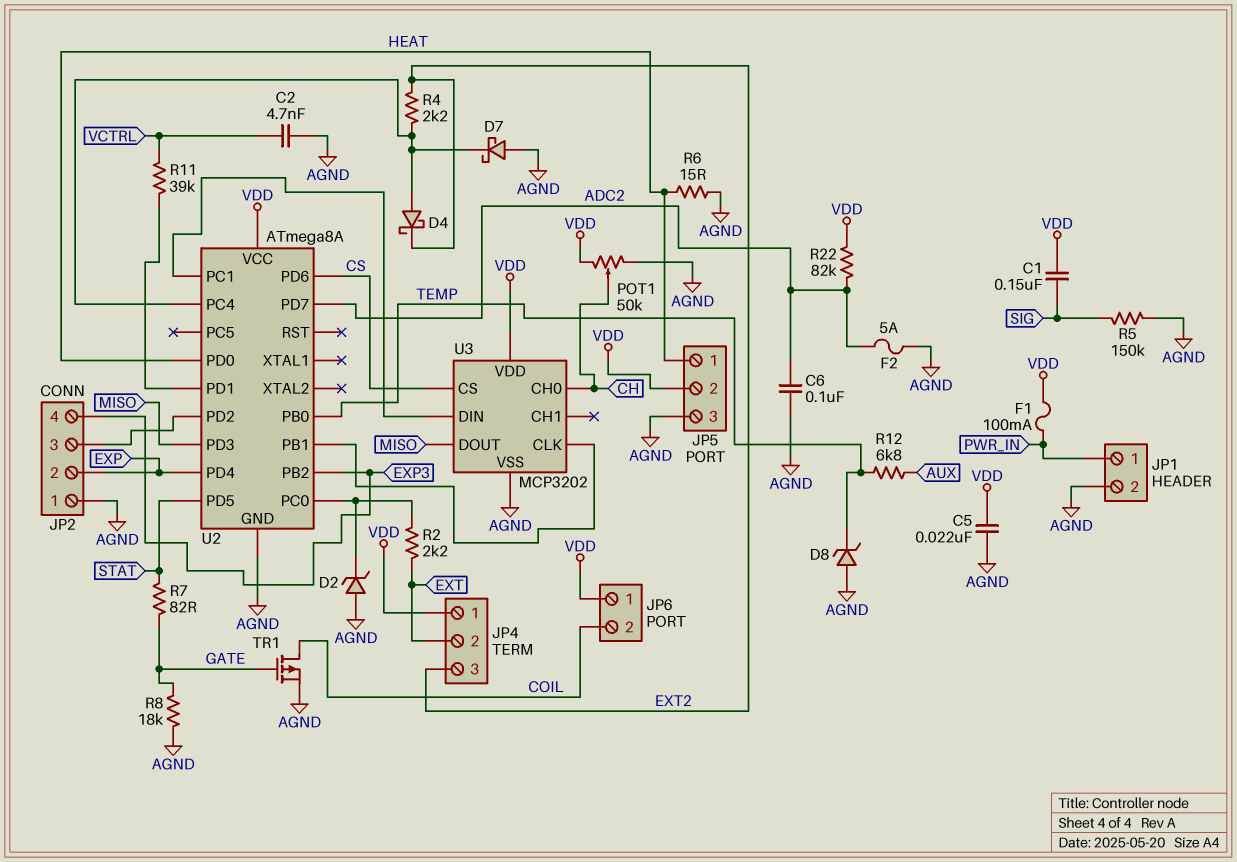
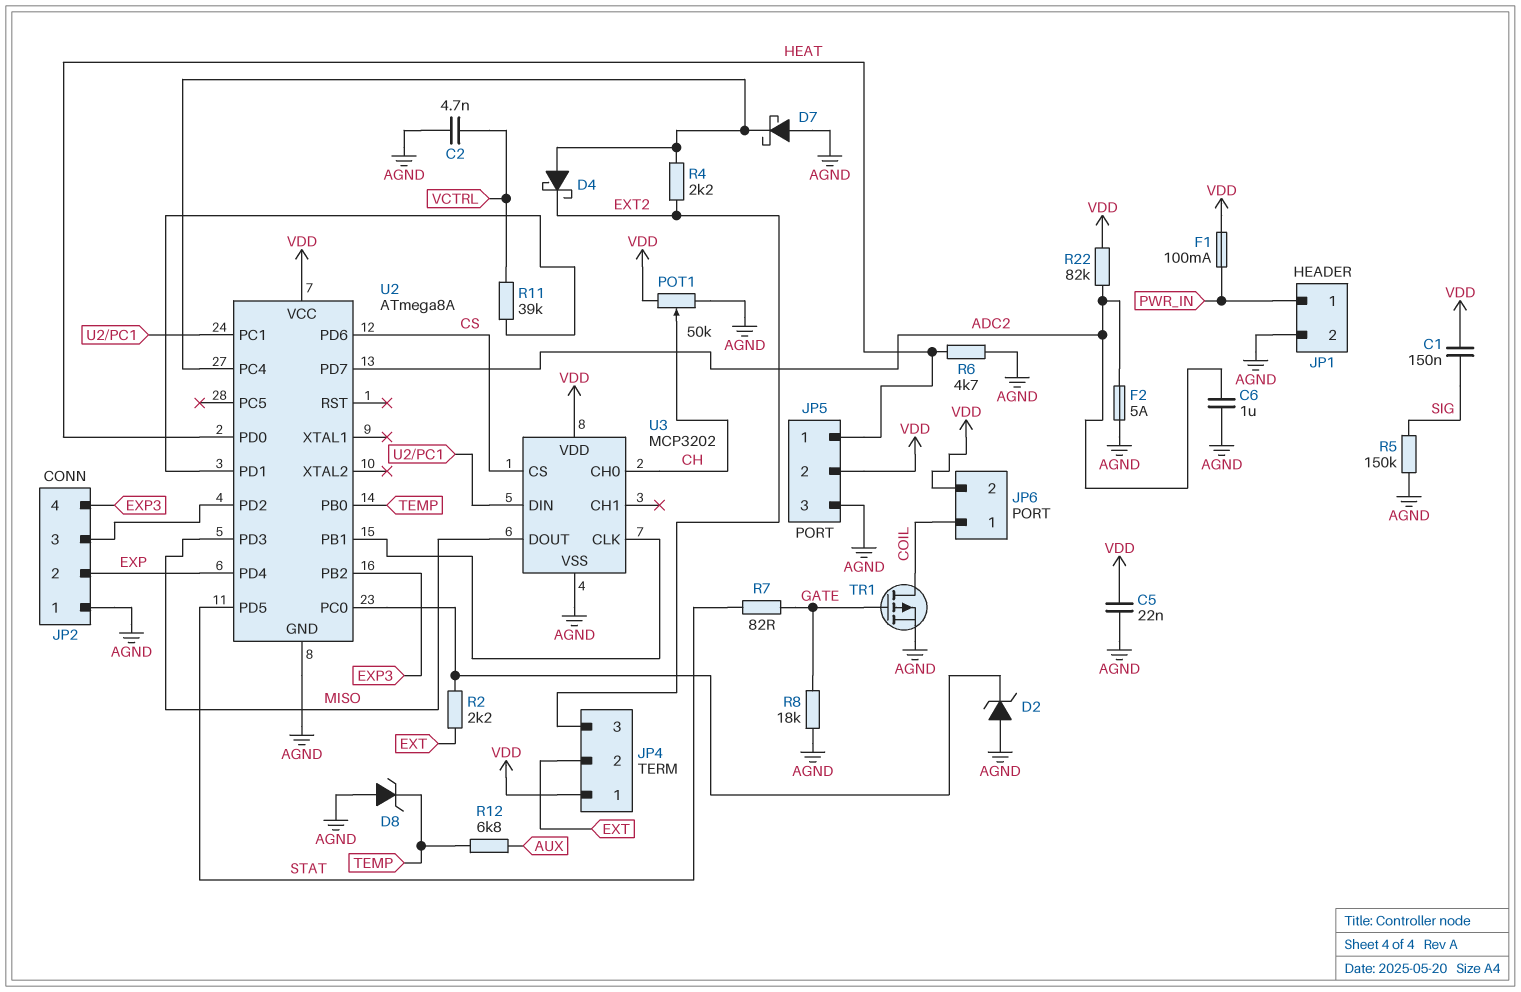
C6: 100nF (ADC2, AGND) -> 1uF (ADC2, AGND)
JP6 pin 1: VDD -> COIL
JP6 pin 2: COIL -> VDD
R6: 15 (AGND, HEAT) -> 4.7k (AGND, HEAT)

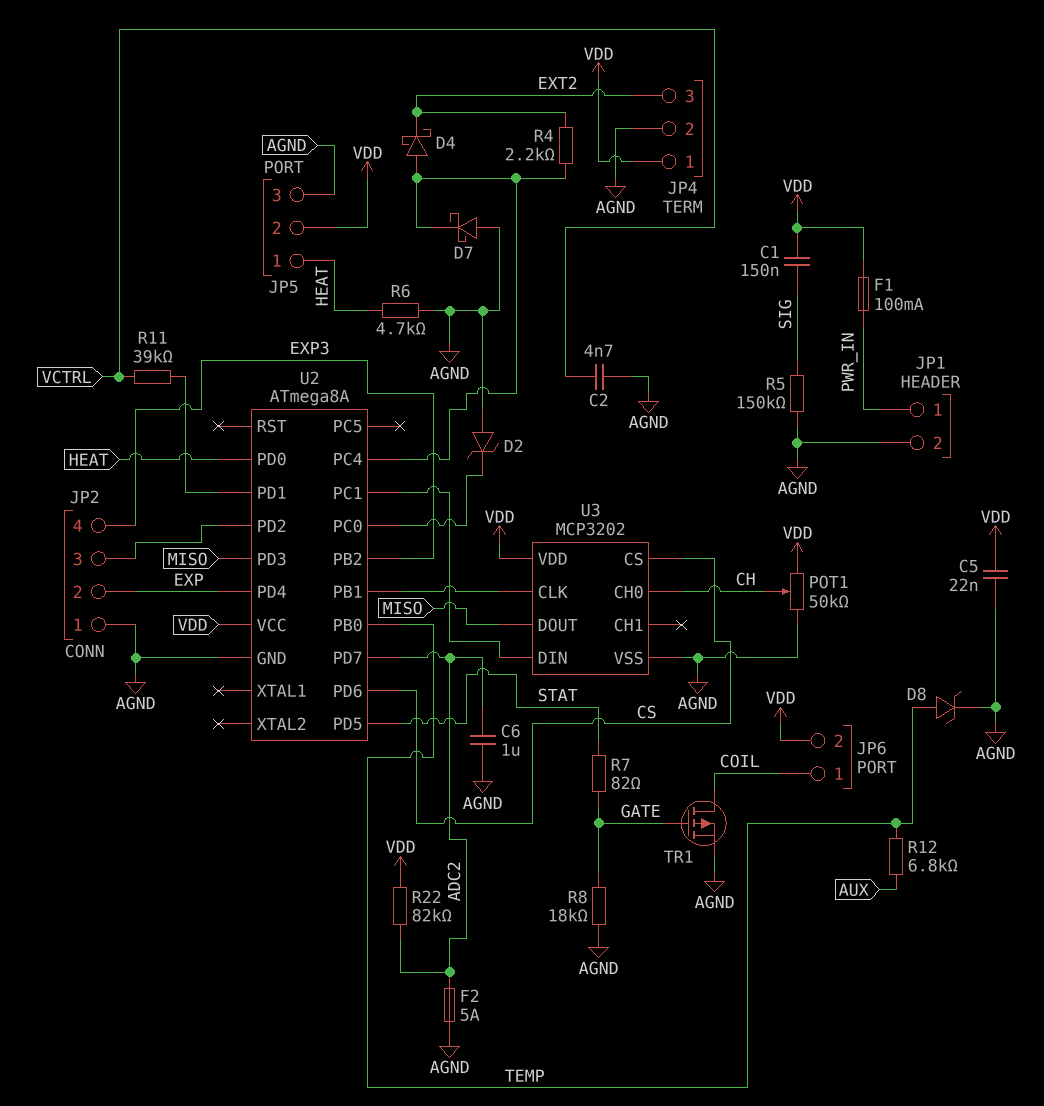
D8: zener (A AGND, K TEMP) -> zener (A TEMP, K AGND)
JP4 pin 2: EXT -> AGND
R2: 2.2k (EXT, U2/PC0) -> none

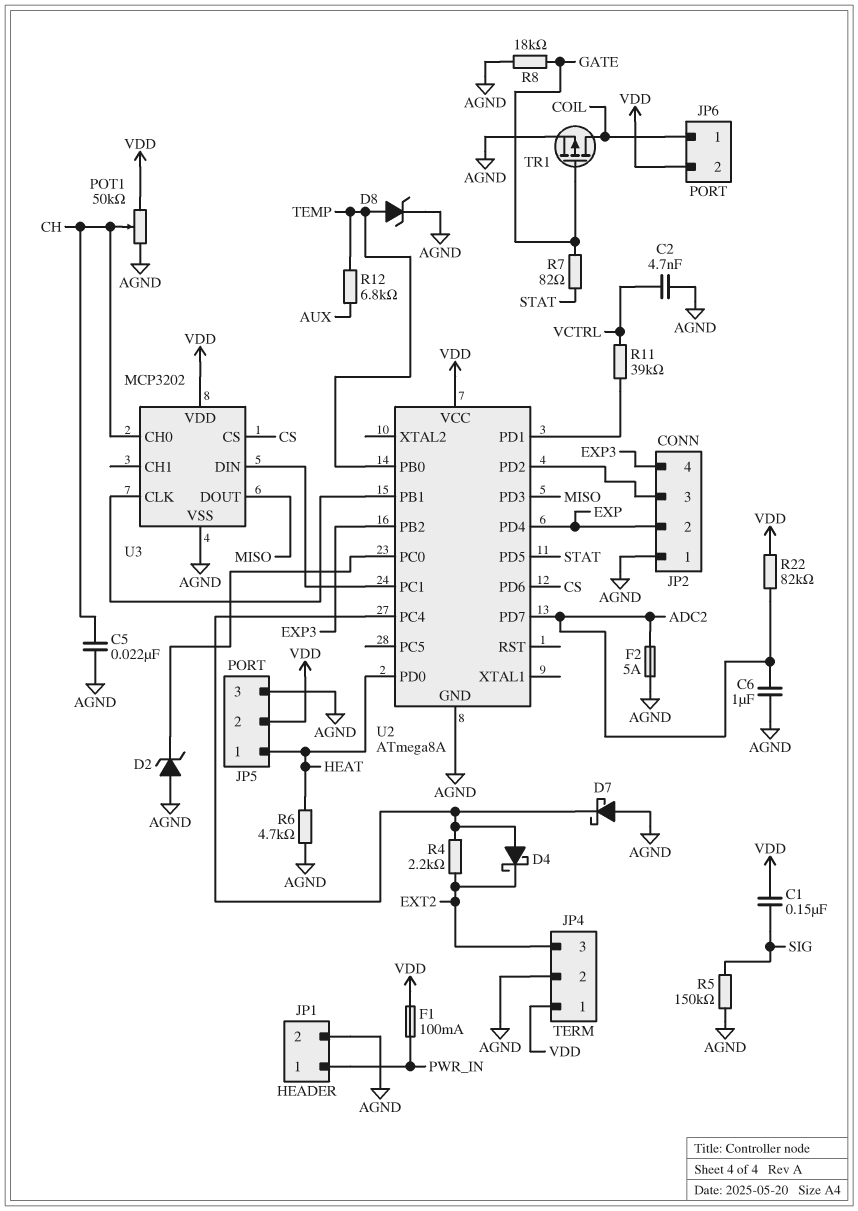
C5: 22nF (AGND, VDD) -> 22nF (AGND, CH)

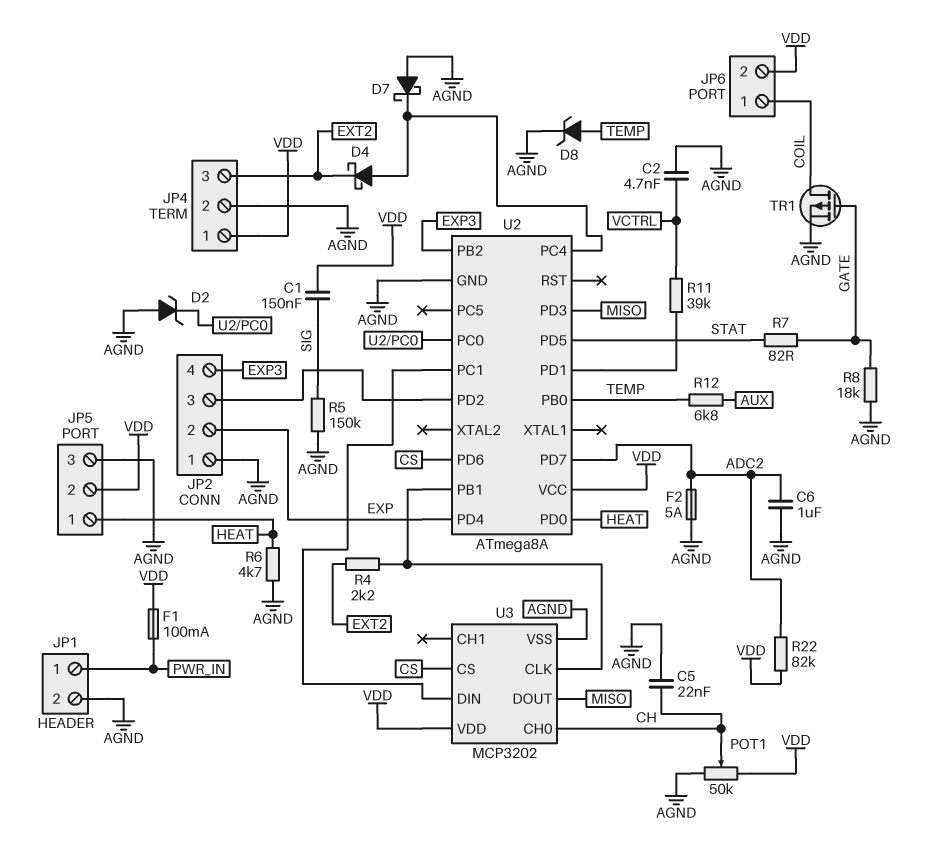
R4: 2.2k (EXT2, U2/PC4) -> 2.2k (EXT2, U2/PB1)

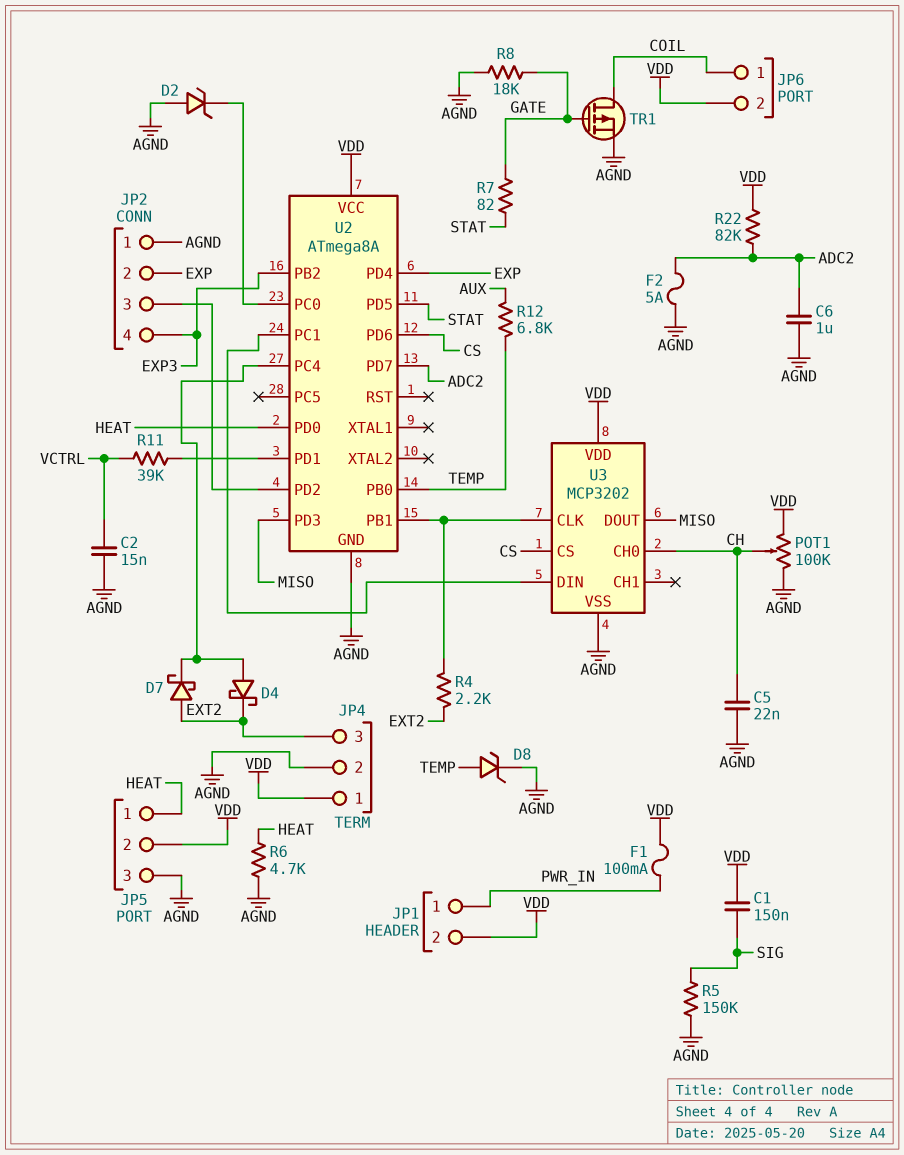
C2: 4.7nF (AGND, VCTRL) -> 15nF (AGND, VCTRL)
D7: schottky (A AGND, K U2/PC4) -> schottky (A EXT2, K U2/PC4)
JP1 pin 2: AGND -> VDD
POT1: 50k (AGND, VDD, wiper CH) -> 100k (AGND, VDD, wiper CH)

